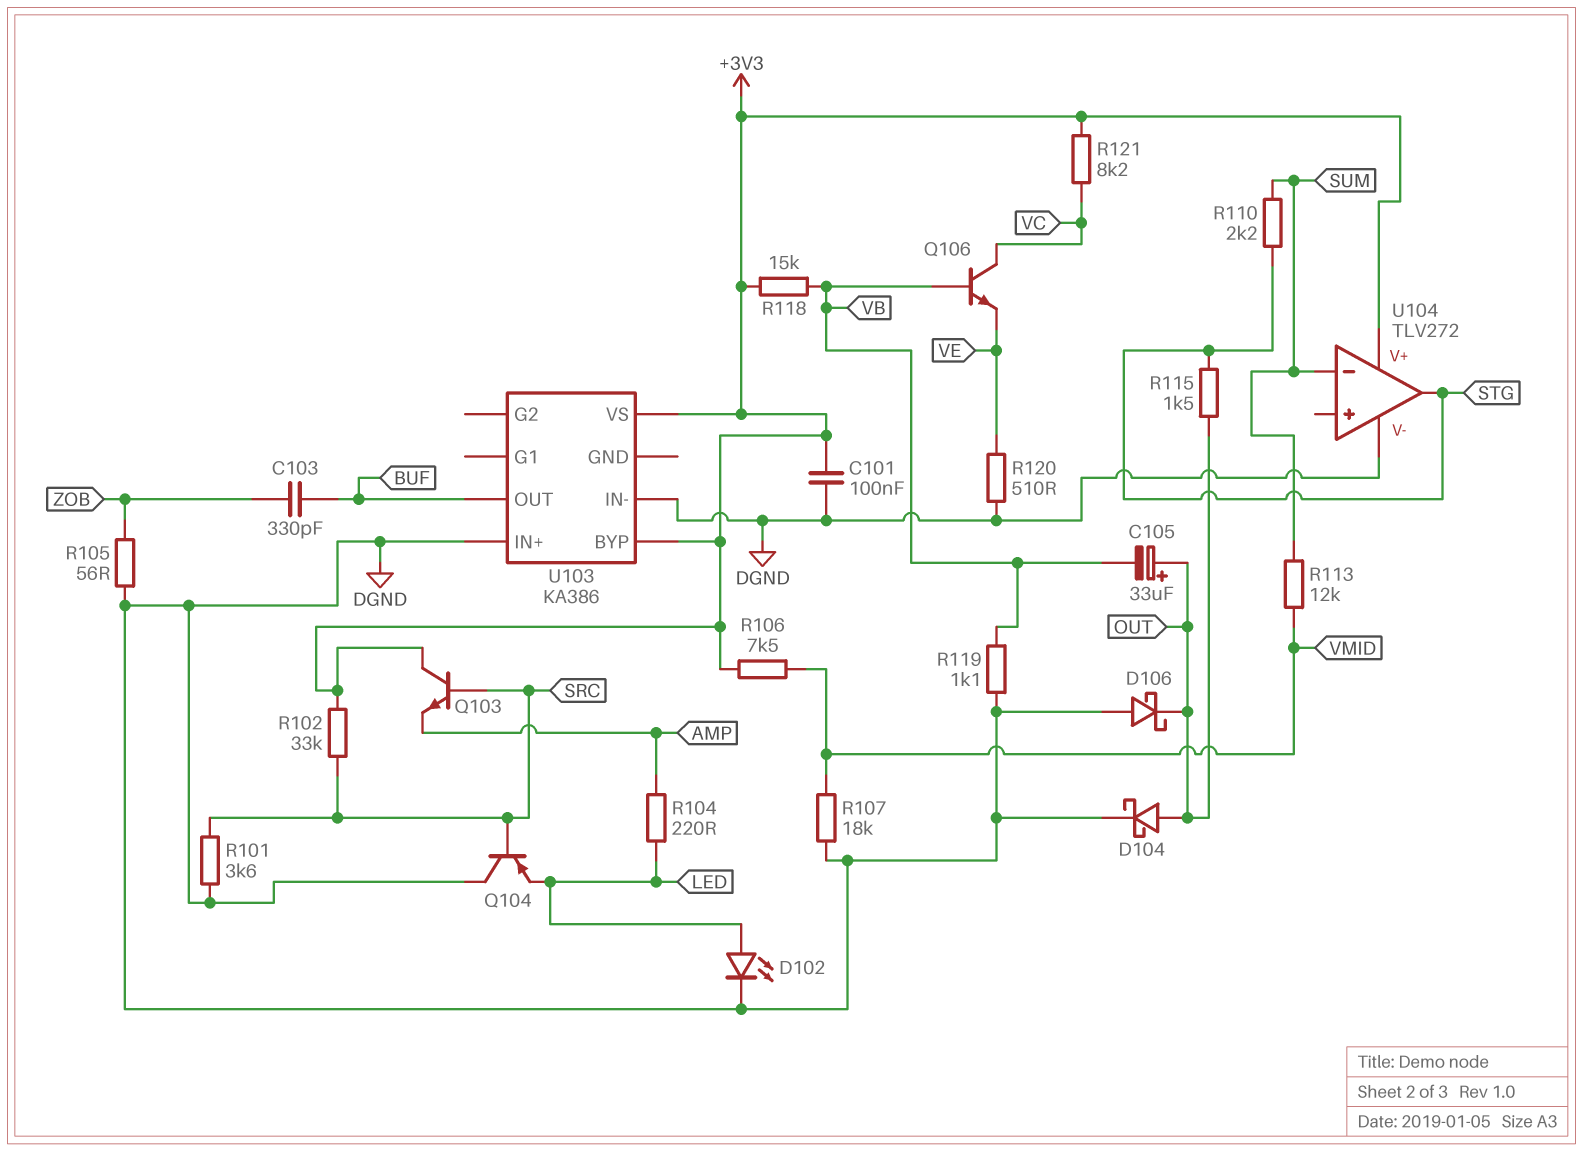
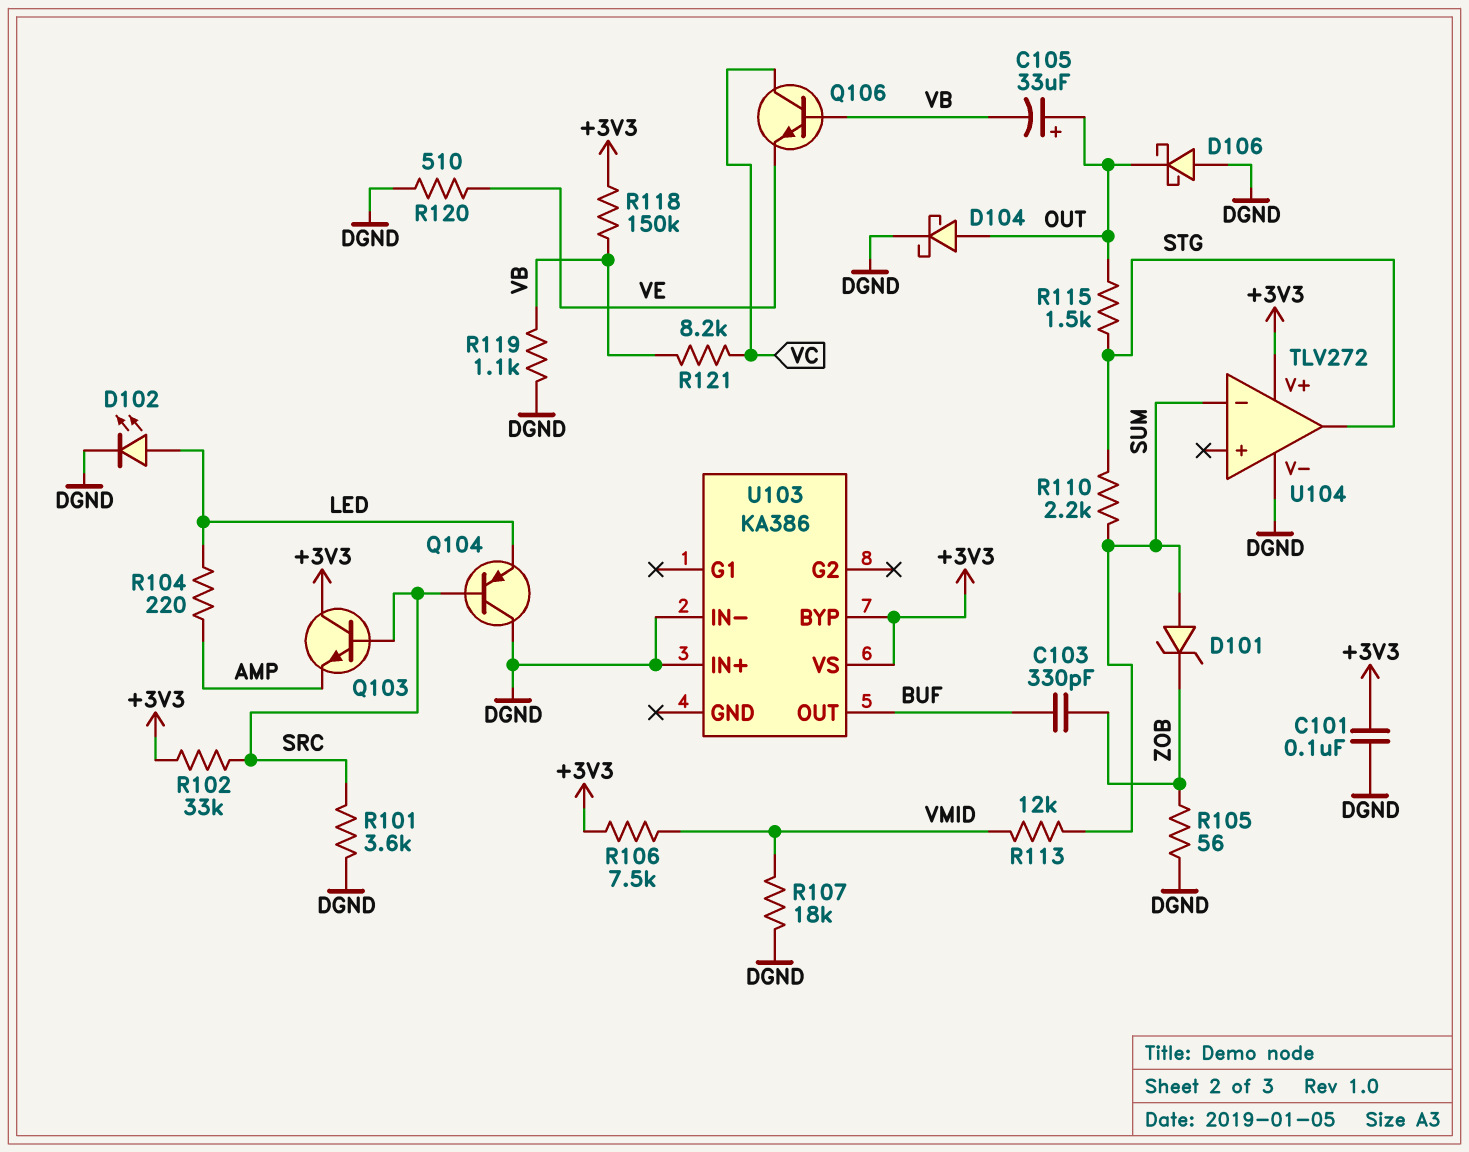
D101: none -> zener (A SUM, K ZOB)
R118: 15k (+3V3, VB) -> 150k (+3V3, VB)
R121: 8.2k (+3V3, VC) -> 8.2k (VB, VC)

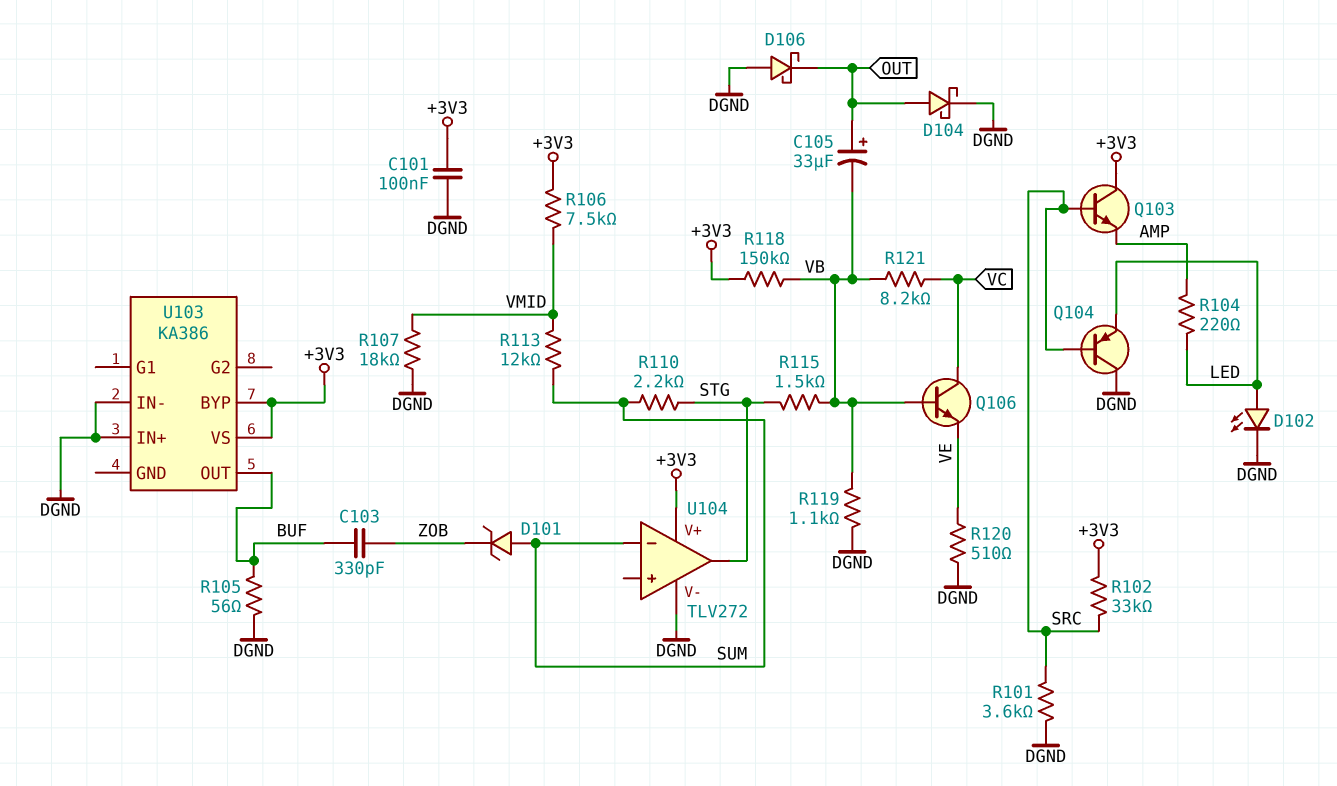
R105: 56 (DGND, ZOB) -> 56 (BUF, DGND)
R115: 1.5k (OUT, STG) -> 1.5k (STG, VB)

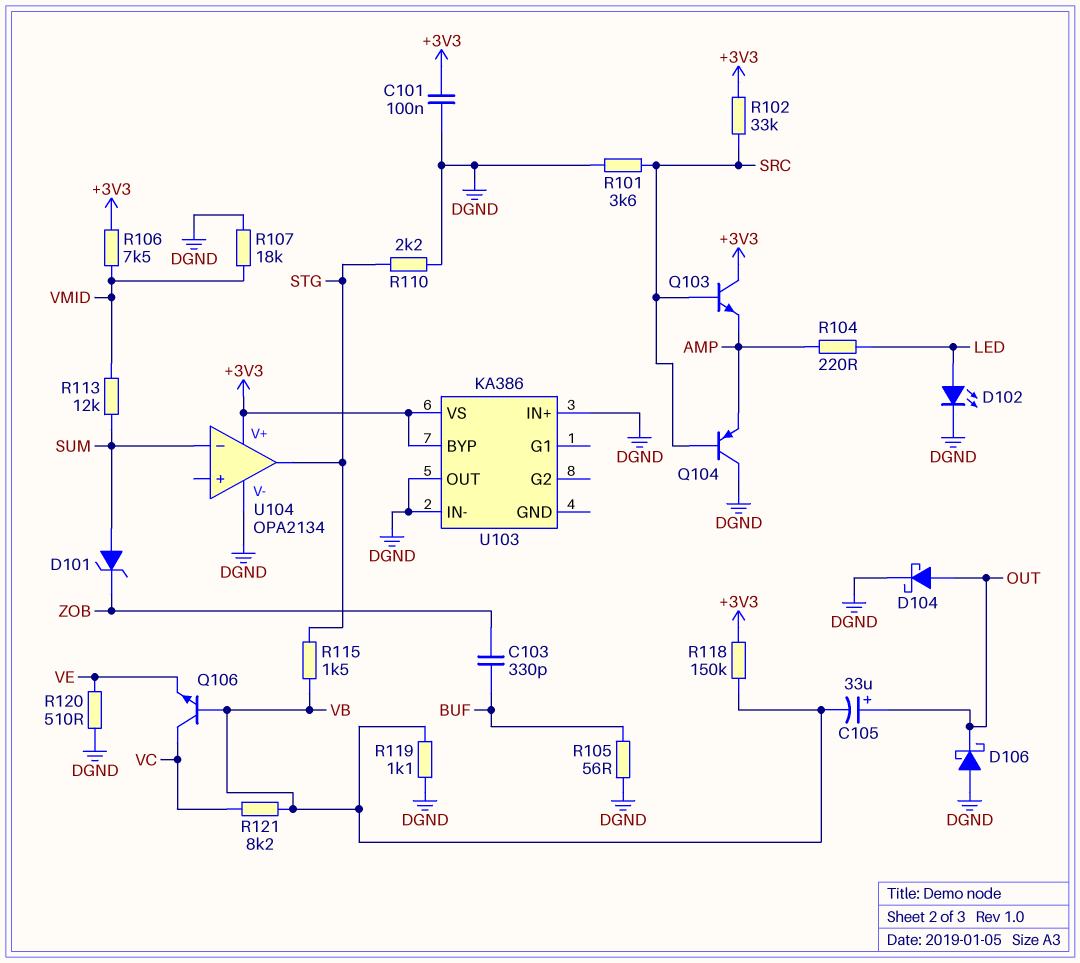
Q104: PNP (B SRC, C DGND, E LED) -> PNP (B SRC, C DGND, E AMP)
R110: 2.2k (STG, SUM) -> 2.2k (DGND, STG)
U103 pin OUT: BUF -> DGND
U104: TLV272 -> OPA2134

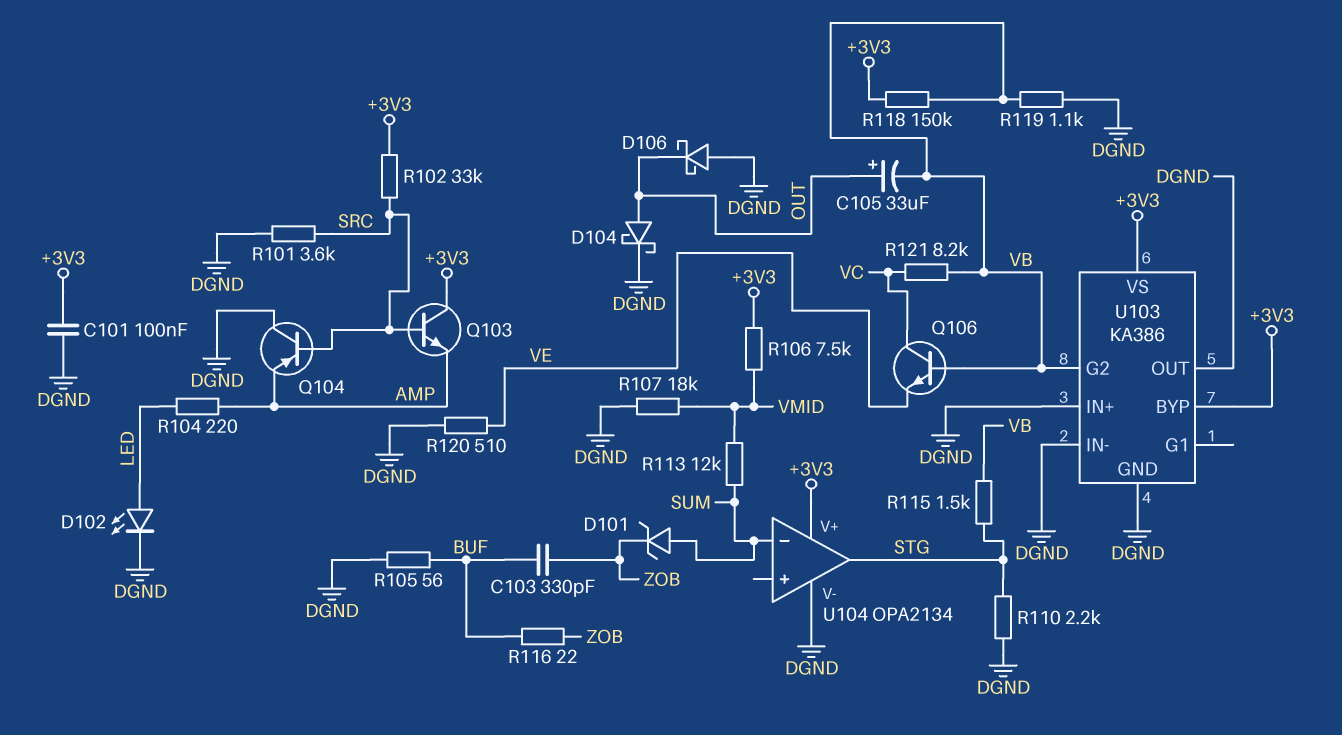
R116: none -> 22 (BUF, ZOB)
U103 pin G2: none -> VB
U103 pin GND: none -> DGND

